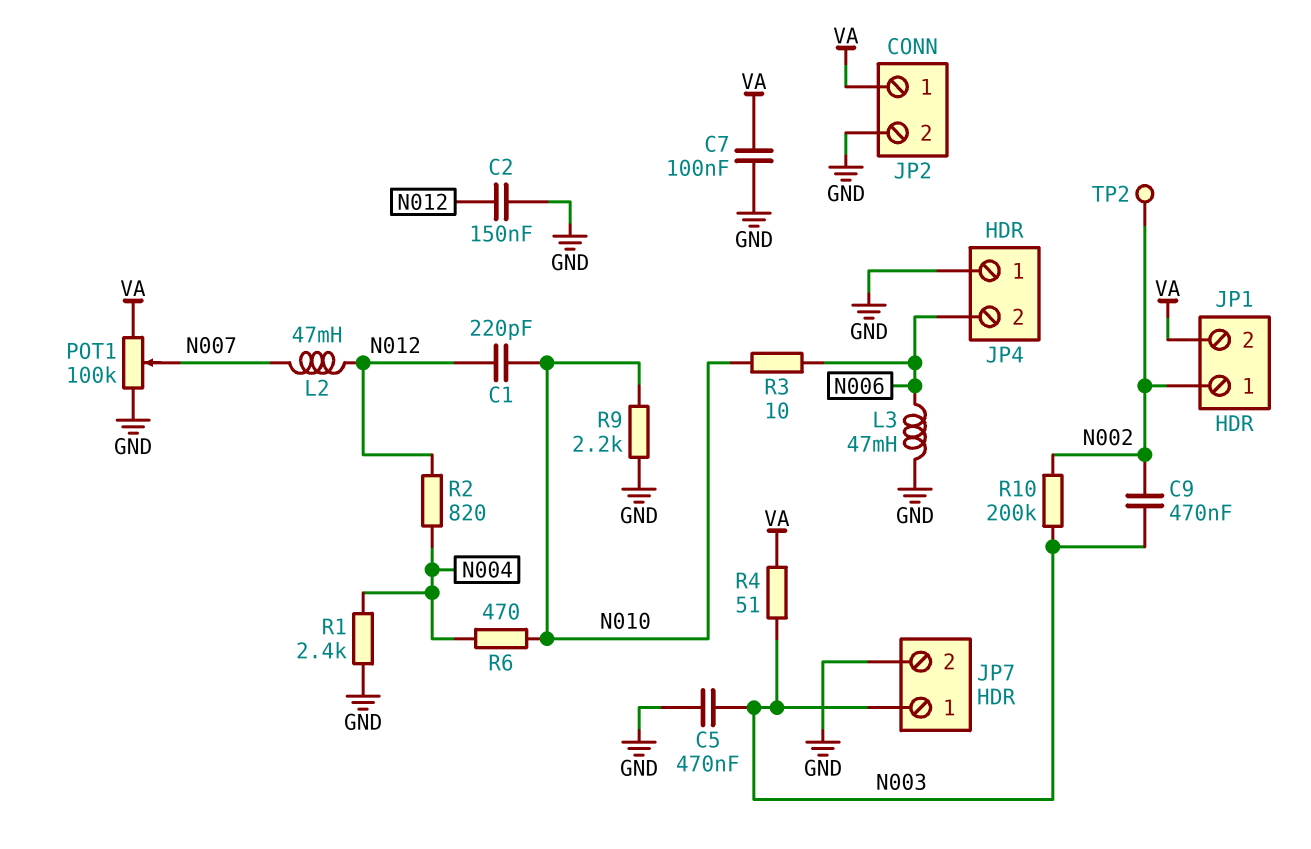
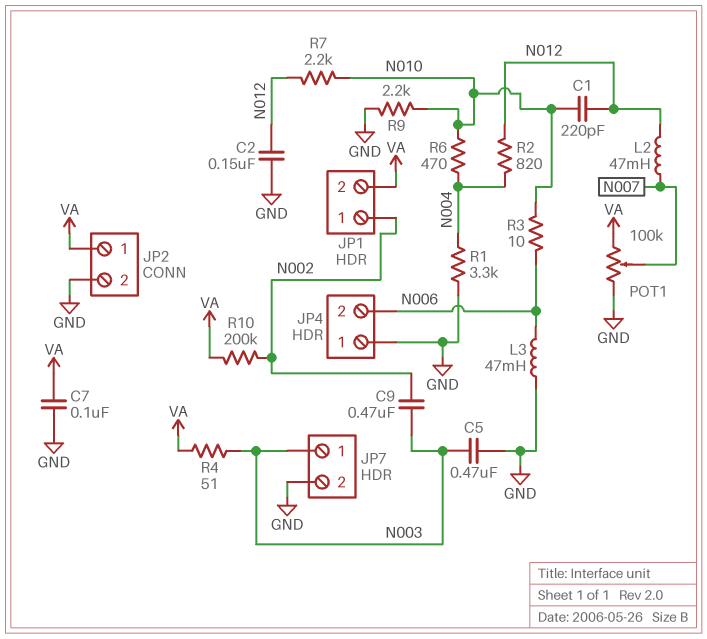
R1: 2.4k (GND, N004) -> 3.3k (GND, N004)
R7: none -> 2.2k (N010, N012)
R10: 200k (N002, N003) -> 200k (N002, VA)
TP2: test point (N002) -> none

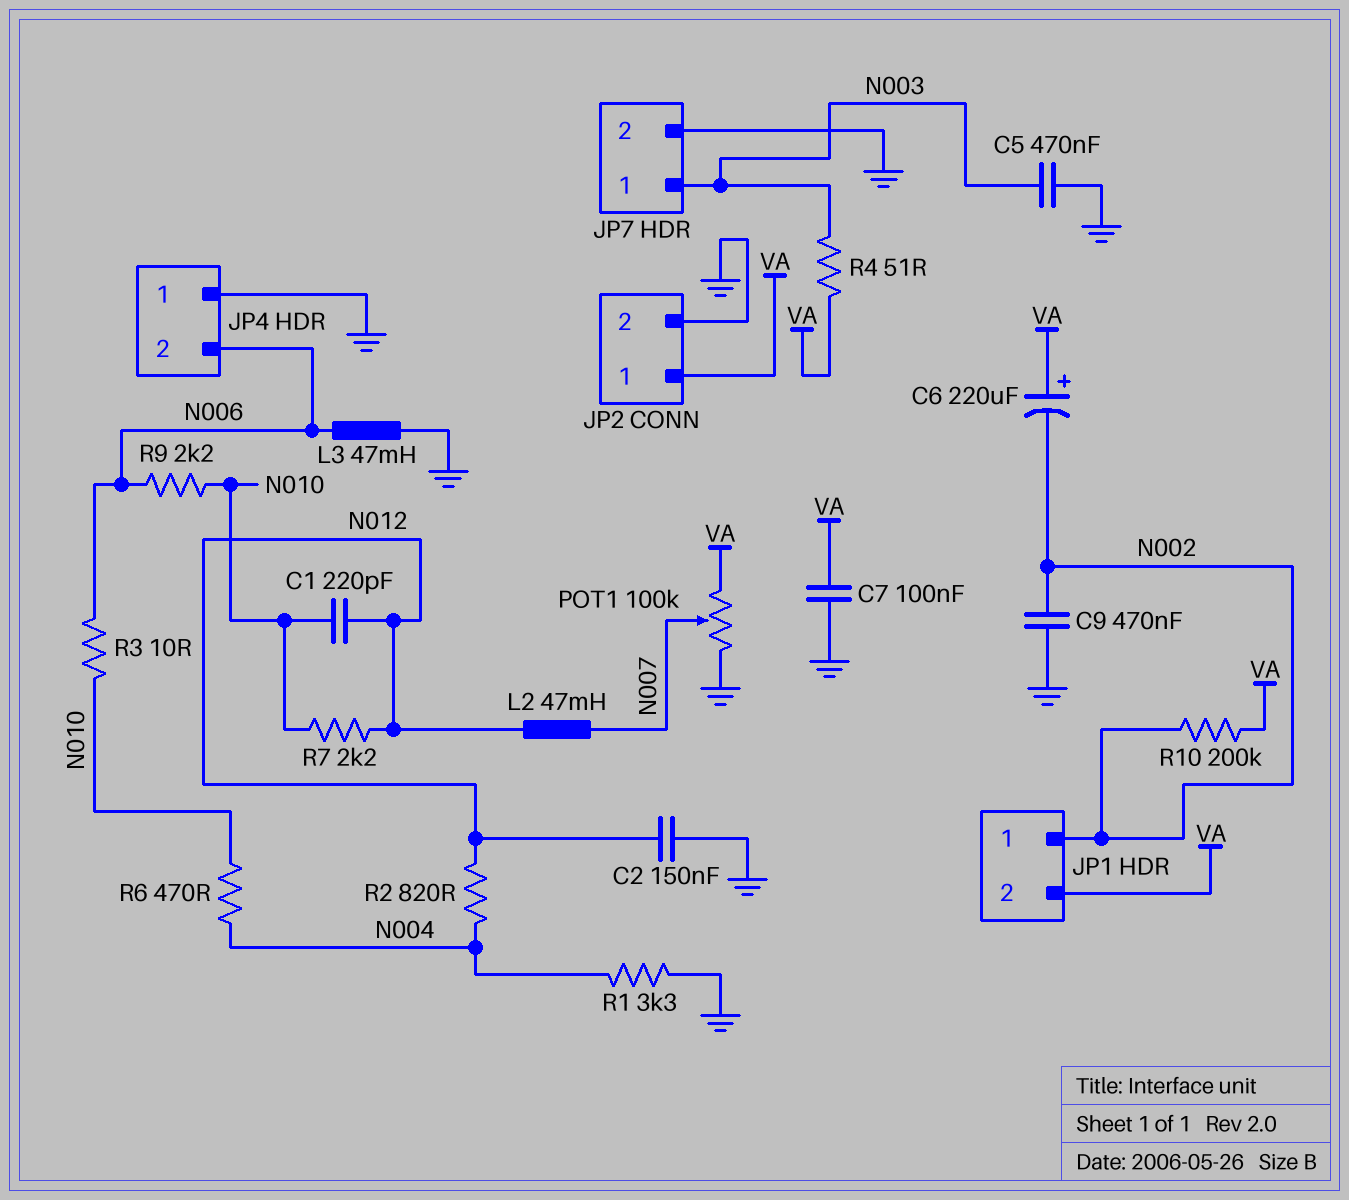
C6: none -> 220uF (plus VA, minus N002)
C9: 470nF (N002, N003) -> 470nF (GND, N002)
R9: 2.2k (GND, N010) -> 2.2k (N006, N010)

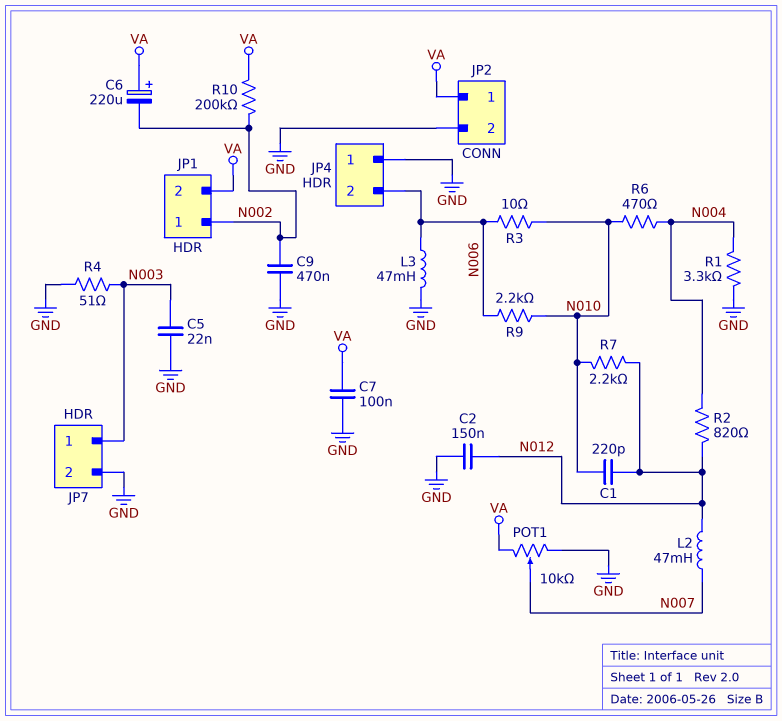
C5: 470nF (GND, N003) -> 22nF (GND, N003)
POT1: 100k (GND, VA, wiper N007) -> 10k (GND, VA, wiper N007)
R4: 51 (N003, VA) -> 51 (GND, N003)

